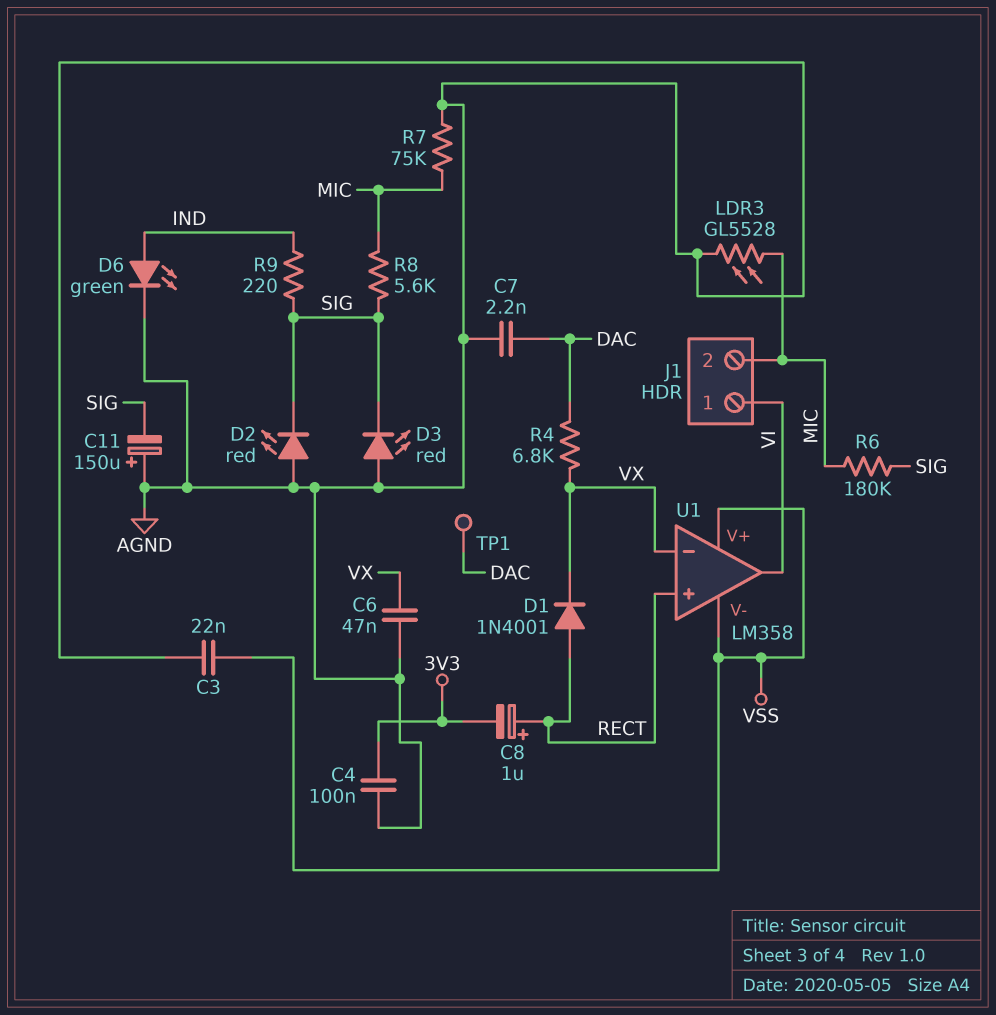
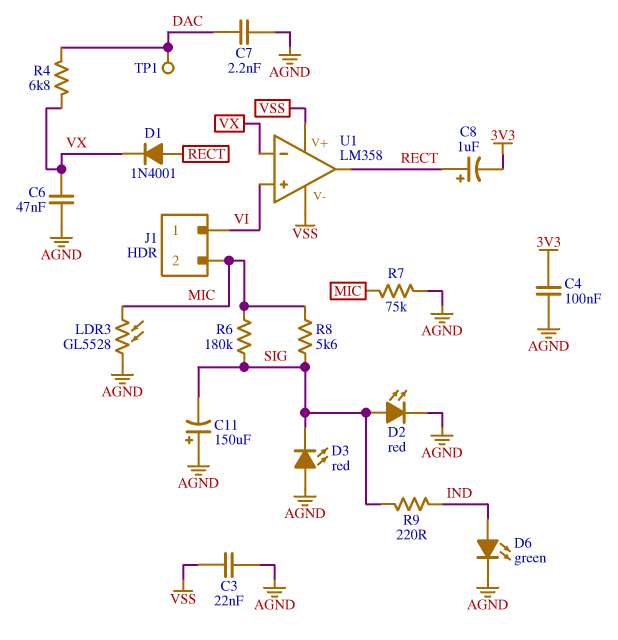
D2: LED red (A AGND, K SIG) -> LED red (A SIG, K AGND)
U1 pin in+: RECT -> VI
U1 pin out: VI -> RECT

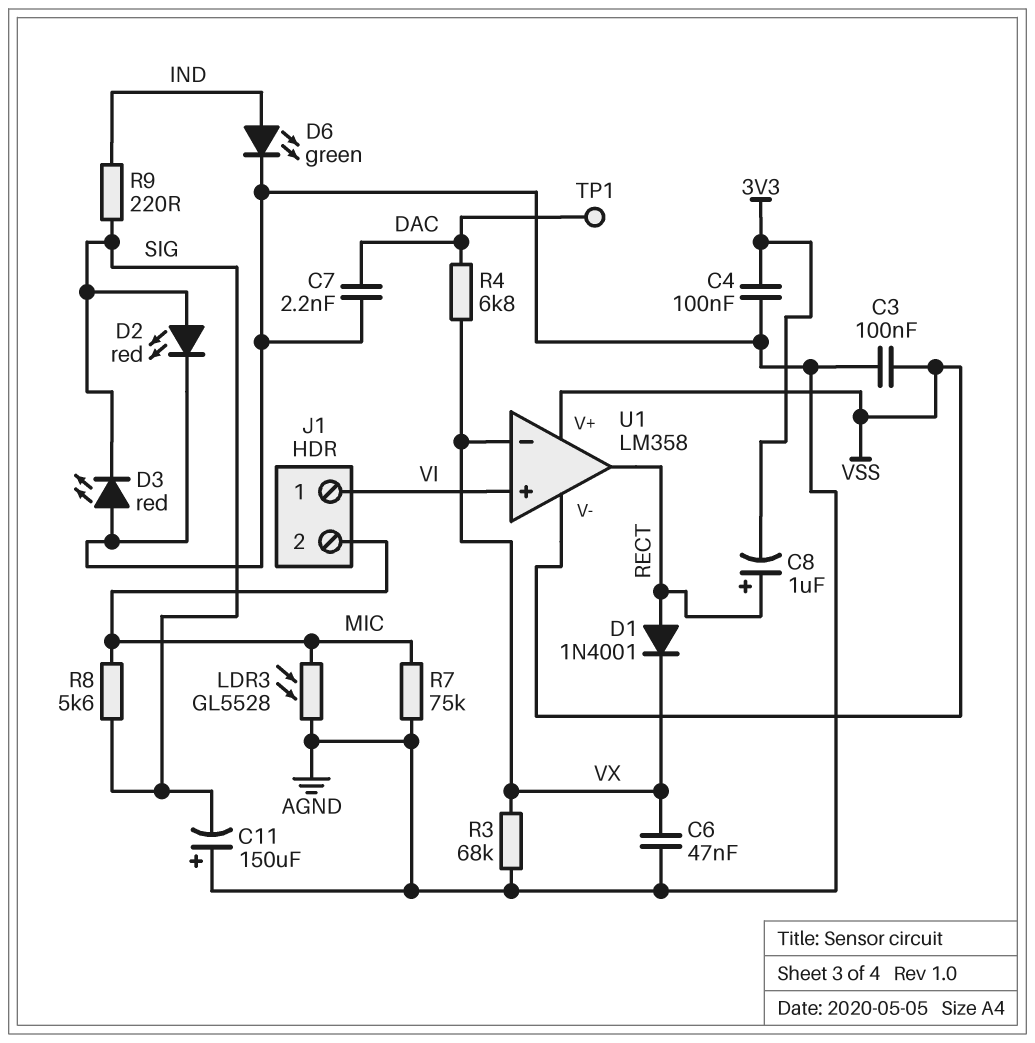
C3: 22nF (AGND, VSS) -> 100nF (AGND, VSS)
R3: none -> 68k (AGND, VX)
R6: 180k (MIC, SIG) -> none

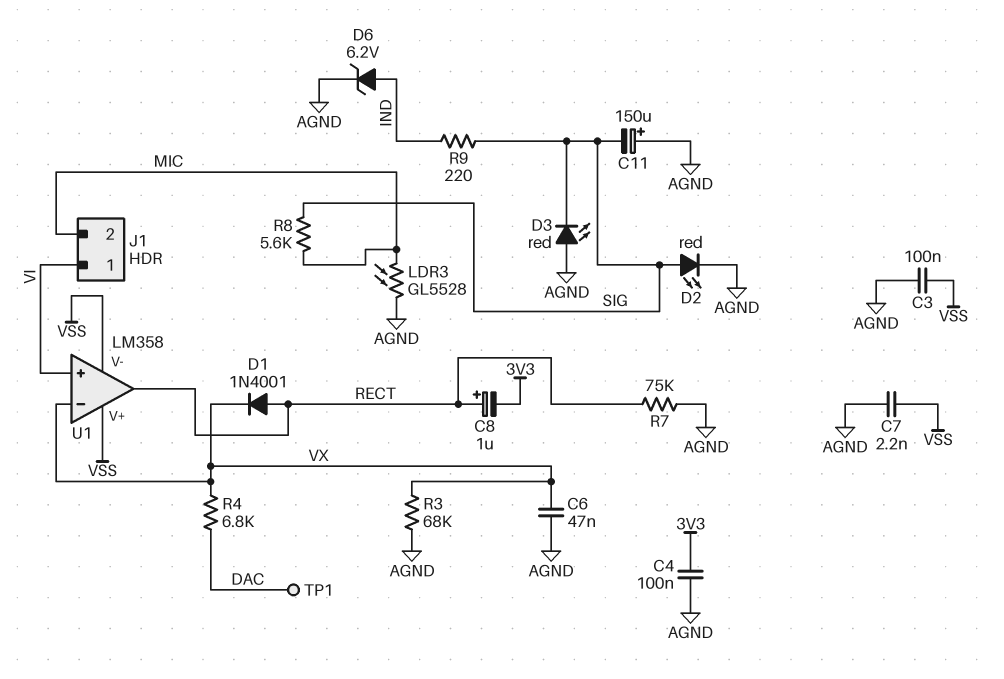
C7: 2.2nF (AGND, DAC) -> 2.2nF (AGND, VSS)
D6: LED green (A IND, K AGND) -> zener 6.2V (A IND, K AGND)
R7: 75k (AGND, MIC) -> 75k (AGND, RECT)

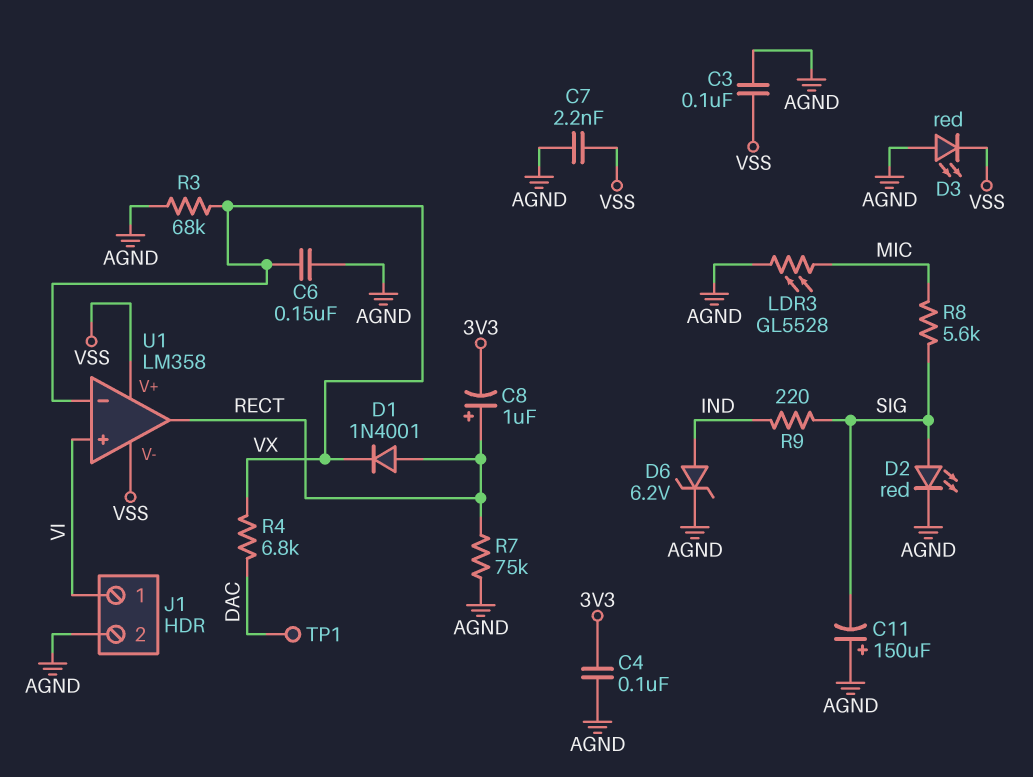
C6: 47nF (AGND, VX) -> 150nF (AGND, VX)
D3: LED red (A AGND, K SIG) -> LED red (A AGND, K VSS)
J1 pin 2: MIC -> AGND

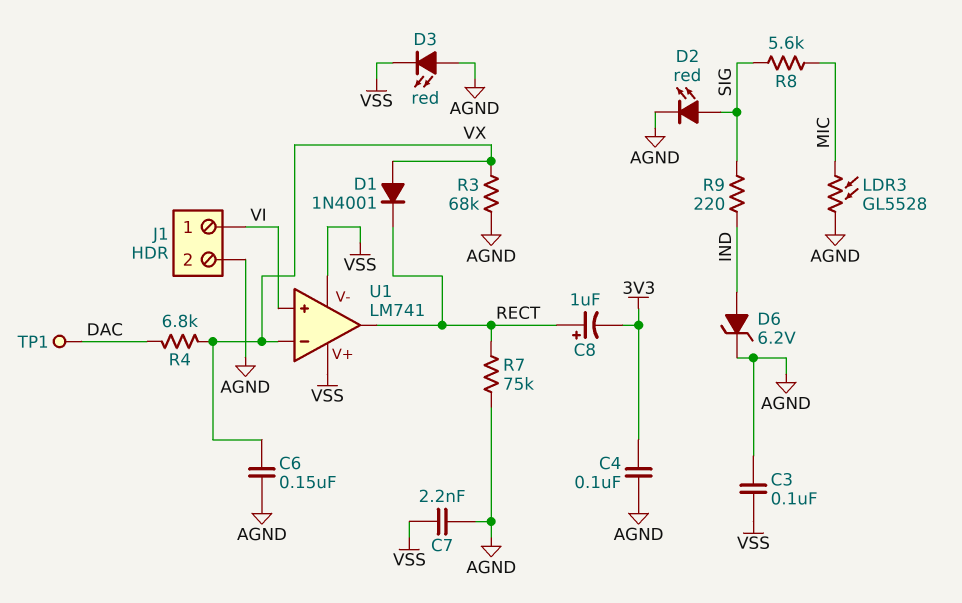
C11: 150uF (plus AGND, minus SIG) -> none
D1: diode 1N4001 (A RECT, K VX) -> diode 1N4001 (A VX, K RECT)
U1: LM358 -> LM741

